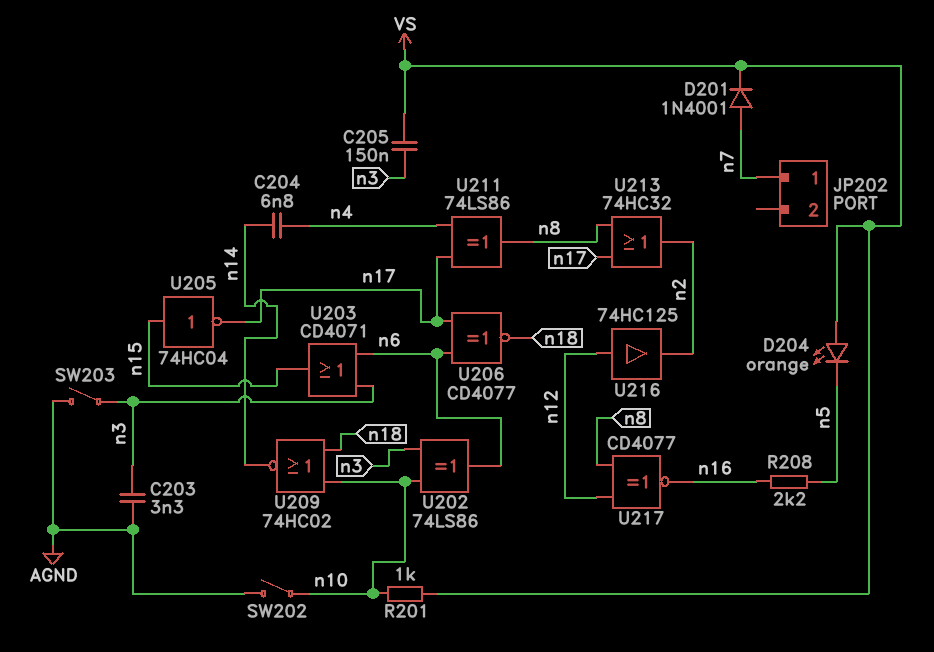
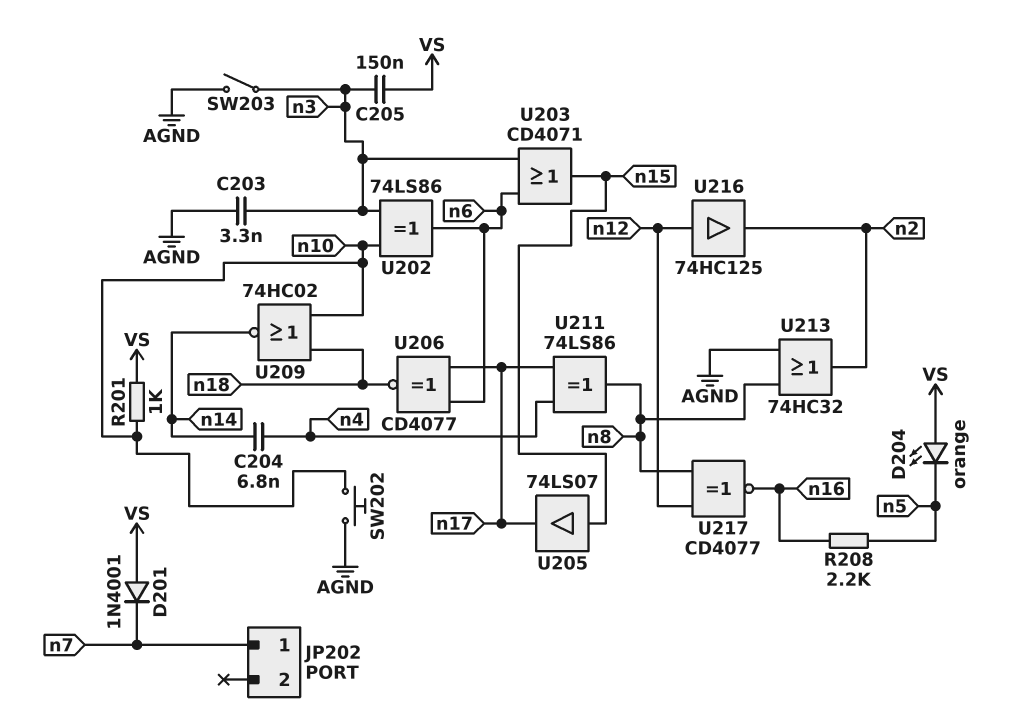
D201: diode 1N4001 (A n7, K VS) -> diode 1N4001 (A VS, K n7)
SW202: switch (AGND, n10) -> button (AGND, n10)
U205: NOT 74HC04 (in n15, out n17) -> buffer 74LS07 (in n15, out n17)
U213: OR 74HC32 (in n8, in n17, out n2) -> OR 74HC32 (in AGND, in n8, out n2)

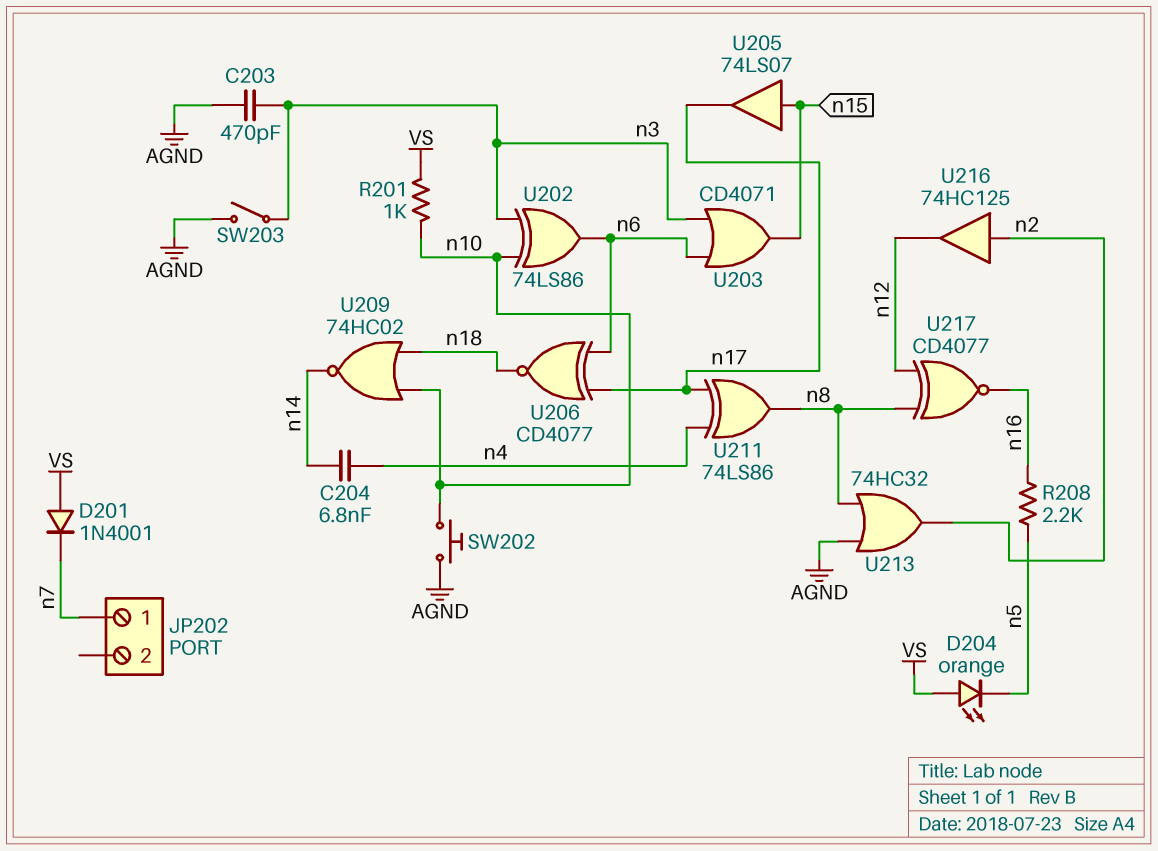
C203: 3.3nF (AGND, n3) -> 470pF (AGND, n3)
C205: 150nF (VS, n3) -> none
U216: buffer 74HC125 (in n12, out n2) -> buffer 74HC125 (in n2, out n12)

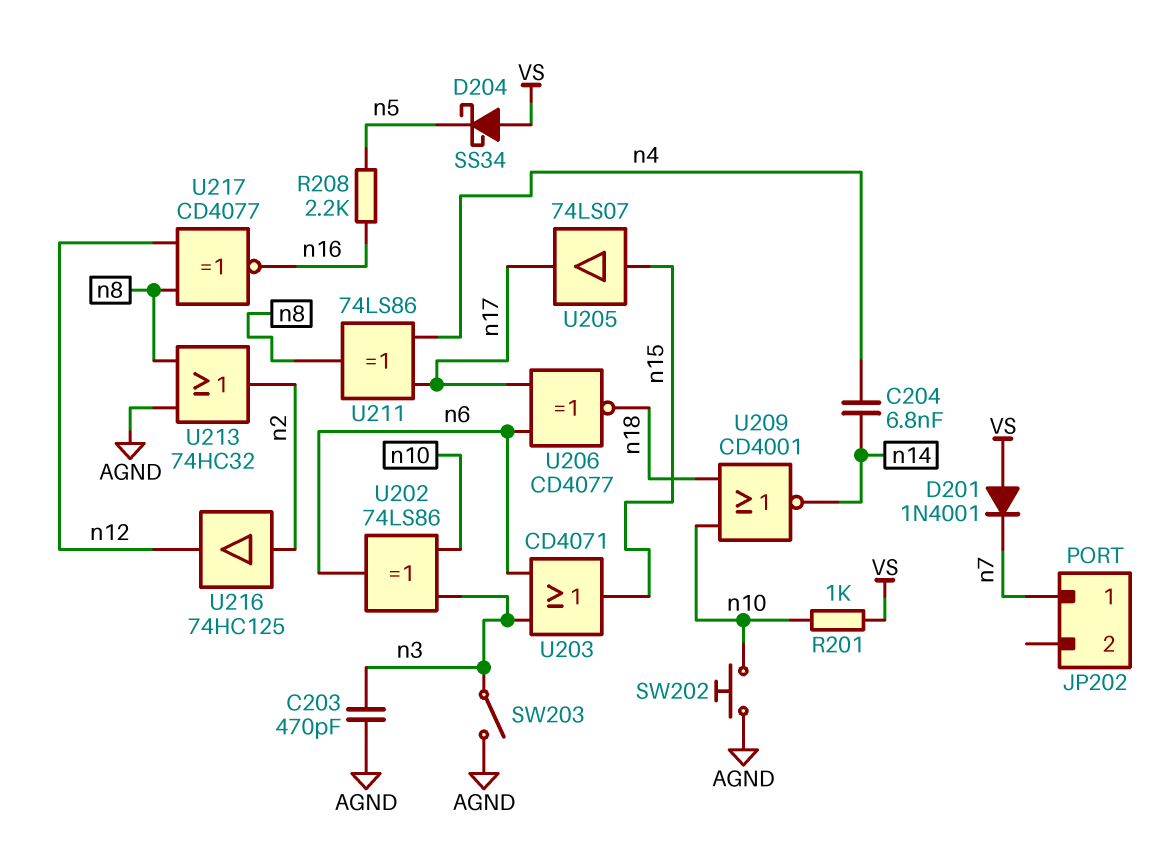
D204: LED orange (A VS, K n5) -> schottky SS34 (A VS, K n5)
U209: NOR 74HC02 (in n10, in n18, out n14) -> NOR CD4001 (in n10, in n18, out n14)

